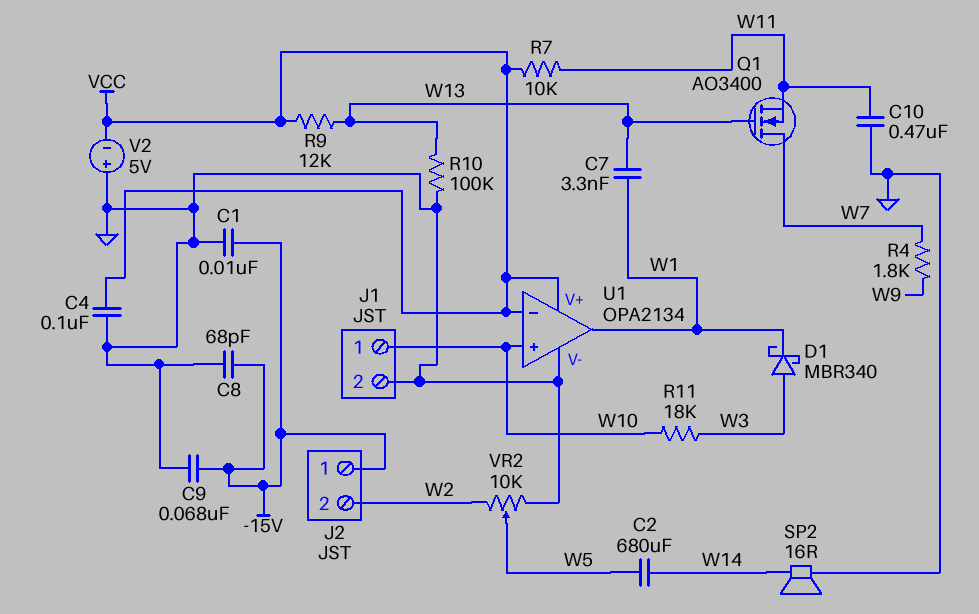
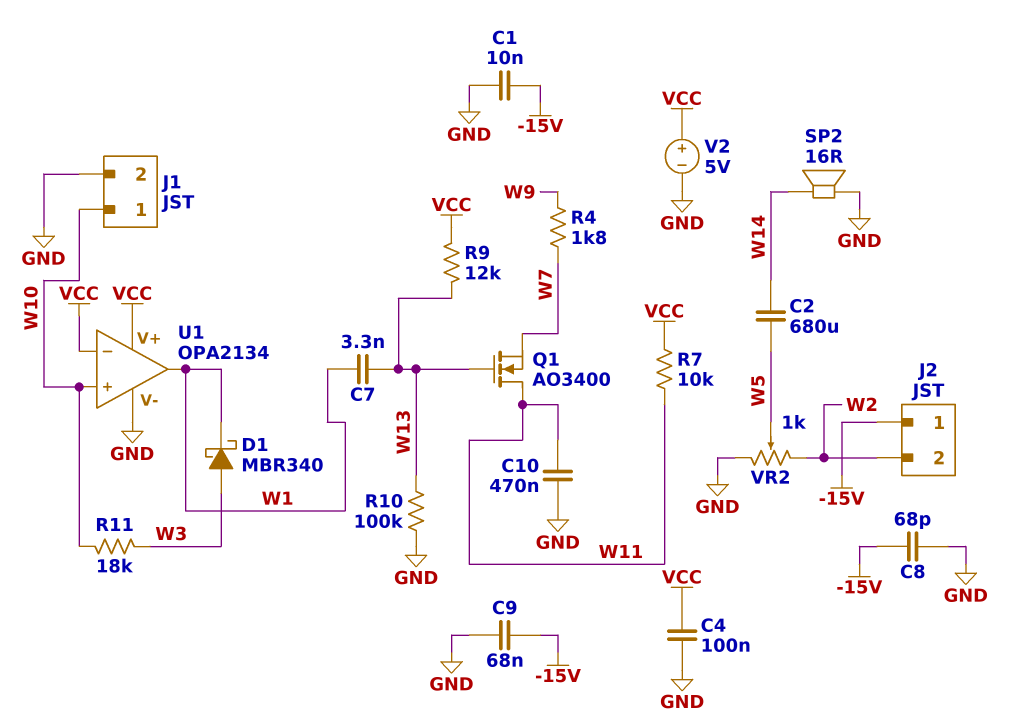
Q1: NMOS AO3400 (G W13, D W7, S W11) -> NMOS AO3400 (G W13, D W11, S W7)
V2: 5V (plus GND, minus VCC) -> 5V (plus VCC, minus GND)
VR2: 10k (GND, W2, wiper W5) -> 1k (GND, W2, wiper W5)

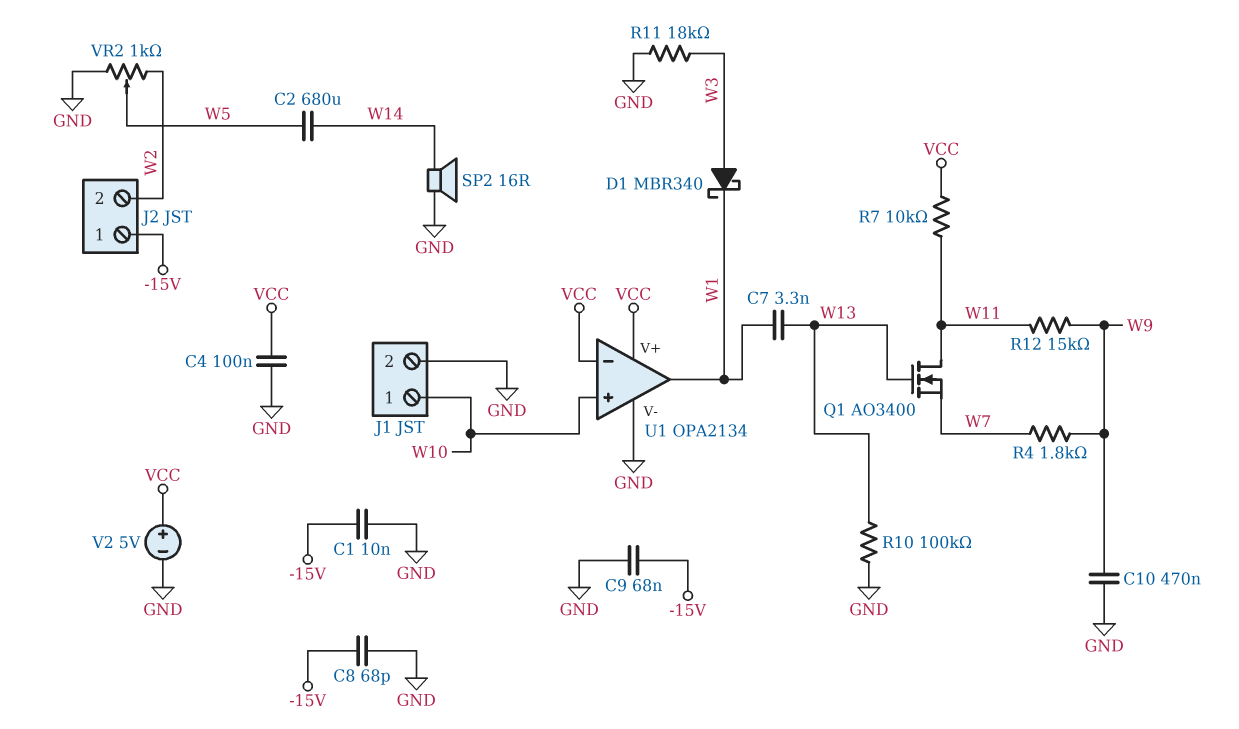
C10: 470nF (GND, W11) -> 470nF (GND, W9)
R9: 12k (VCC, W13) -> none
R11: 18k (W3, W10) -> 18k (GND, W3)
R12: none -> 15k (W9, W11)

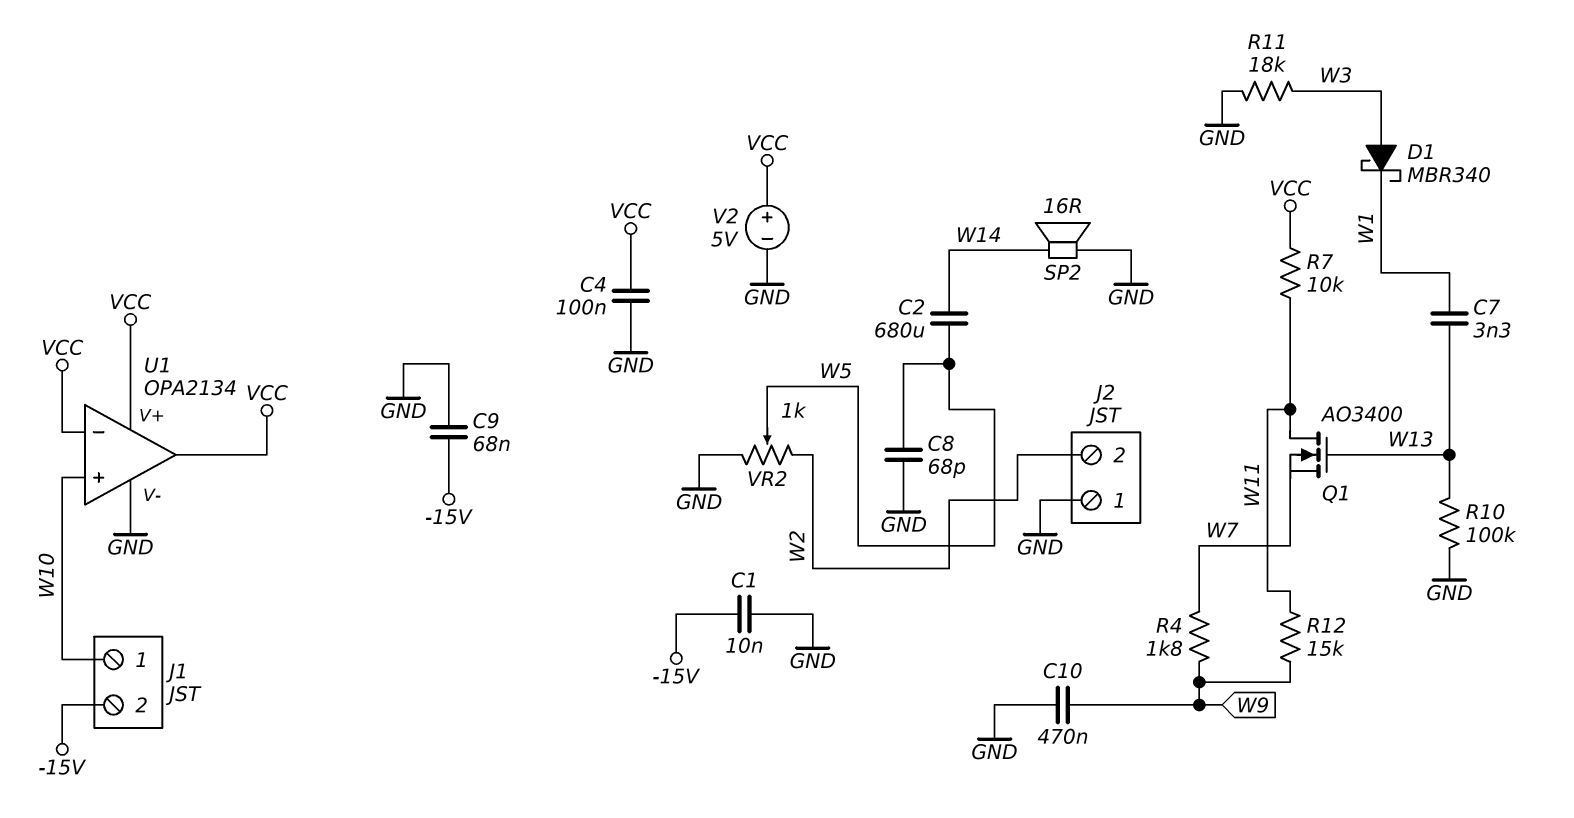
C8: 68pF (-15V, GND) -> 68pF (GND, W5)
J1 pin 2: GND -> -15V
J2 pin 1: -15V -> GND
U1 pin out: W1 -> VCC

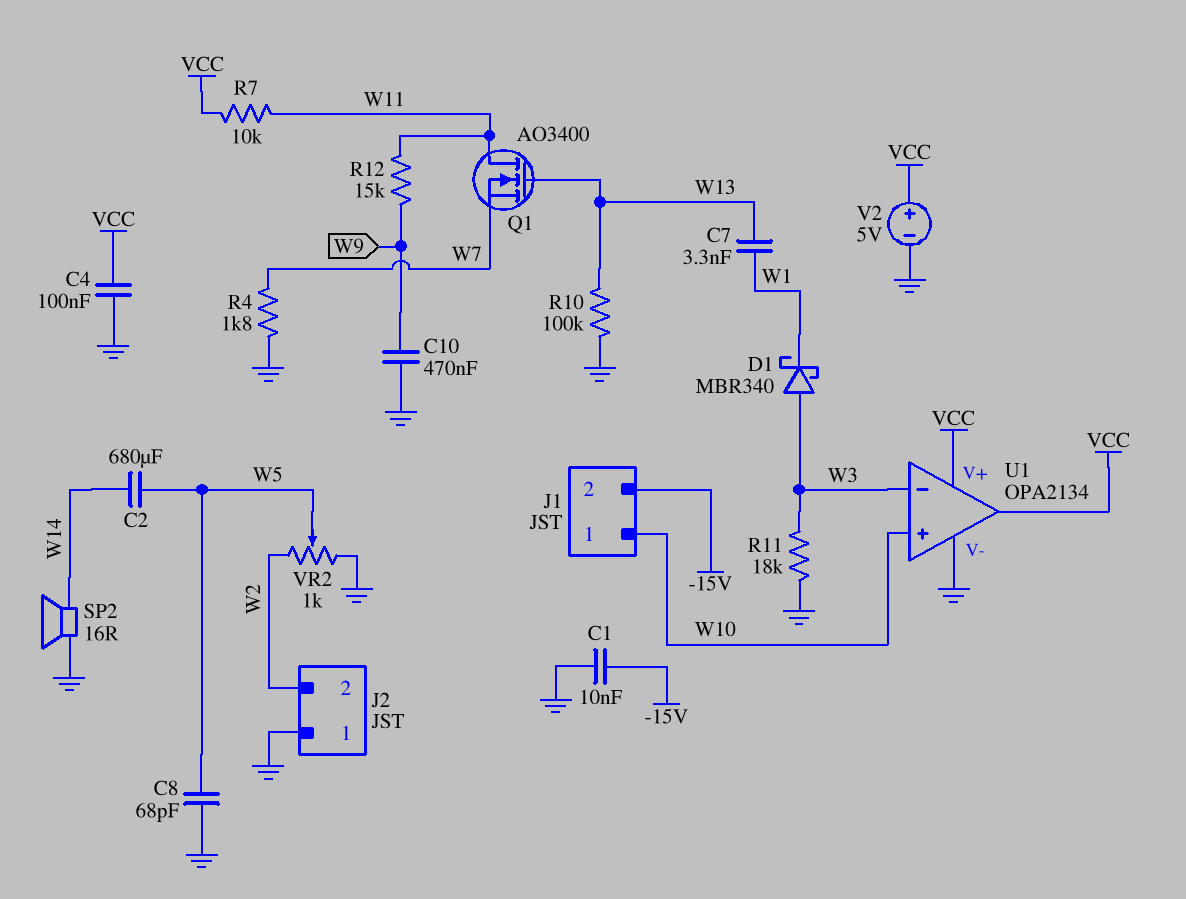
C9: 68nF (-15V, GND) -> none
R4: 1.8k (W7, W9) -> 1.8k (GND, W7)
U1 pin in-: VCC -> W3

